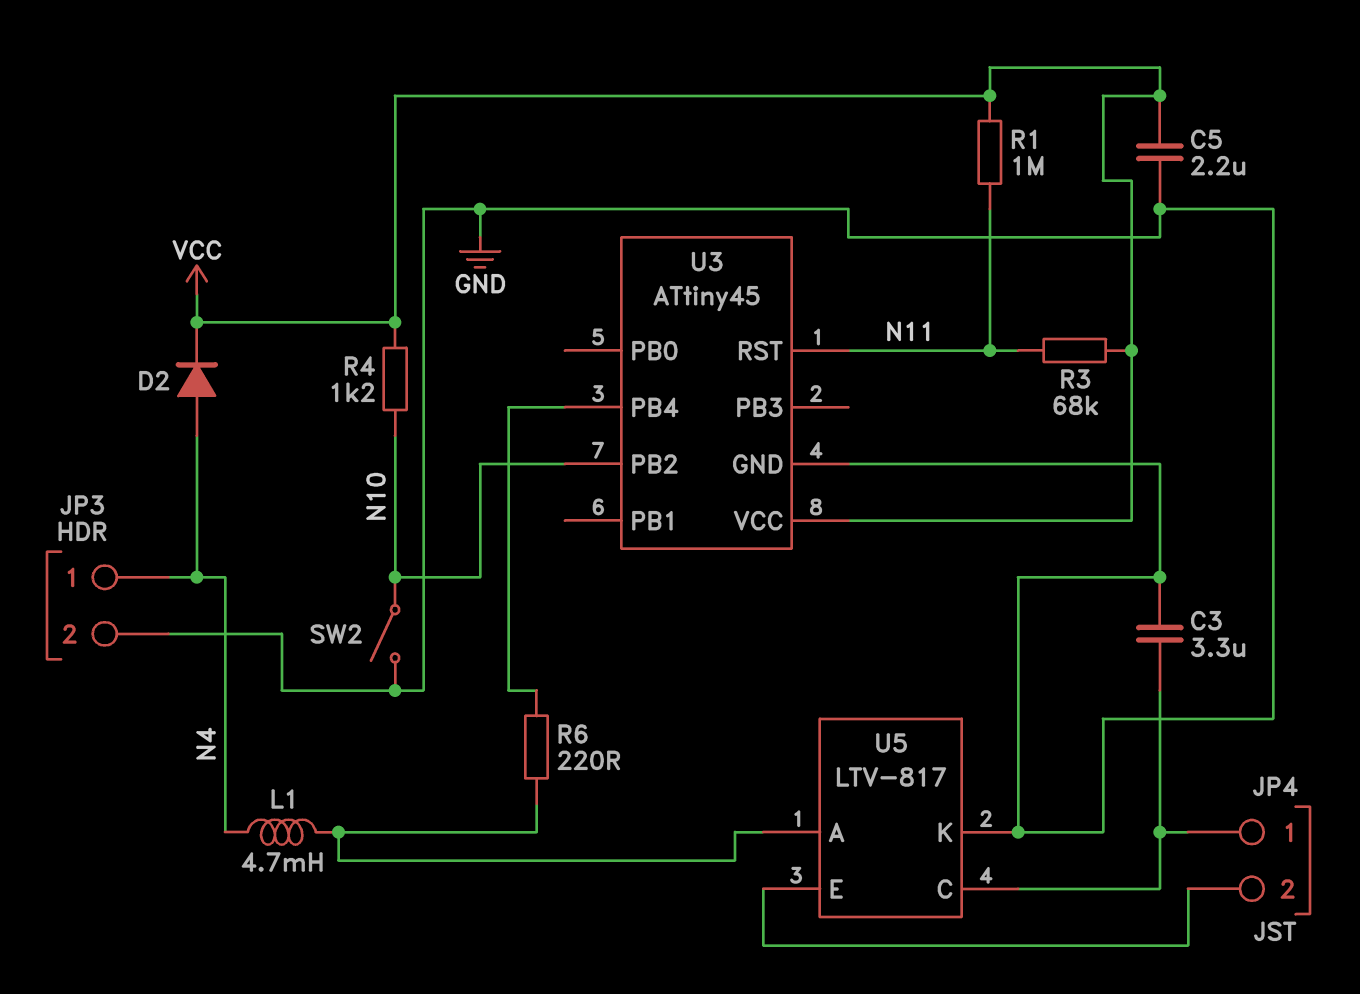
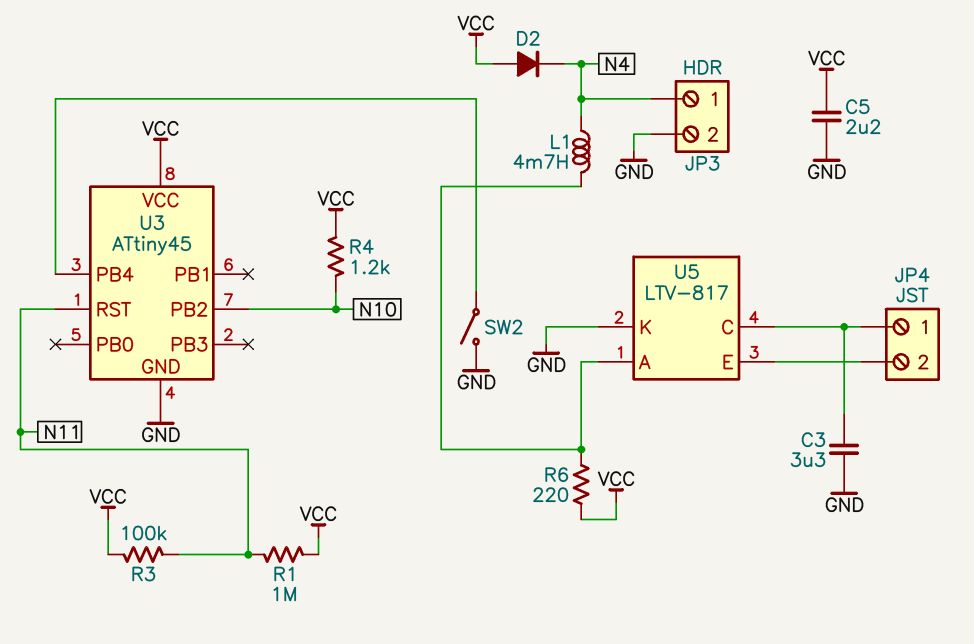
D2: diode (A N4, K VCC) -> diode (A VCC, K N4)
R3: 68k (N11, VCC) -> 100k (N11, VCC)
R6: 220 (U3/PB4, U5/A) -> 220 (U5/A, VCC)
SW2: switch (GND, N10) -> switch (GND, U3/PB4)

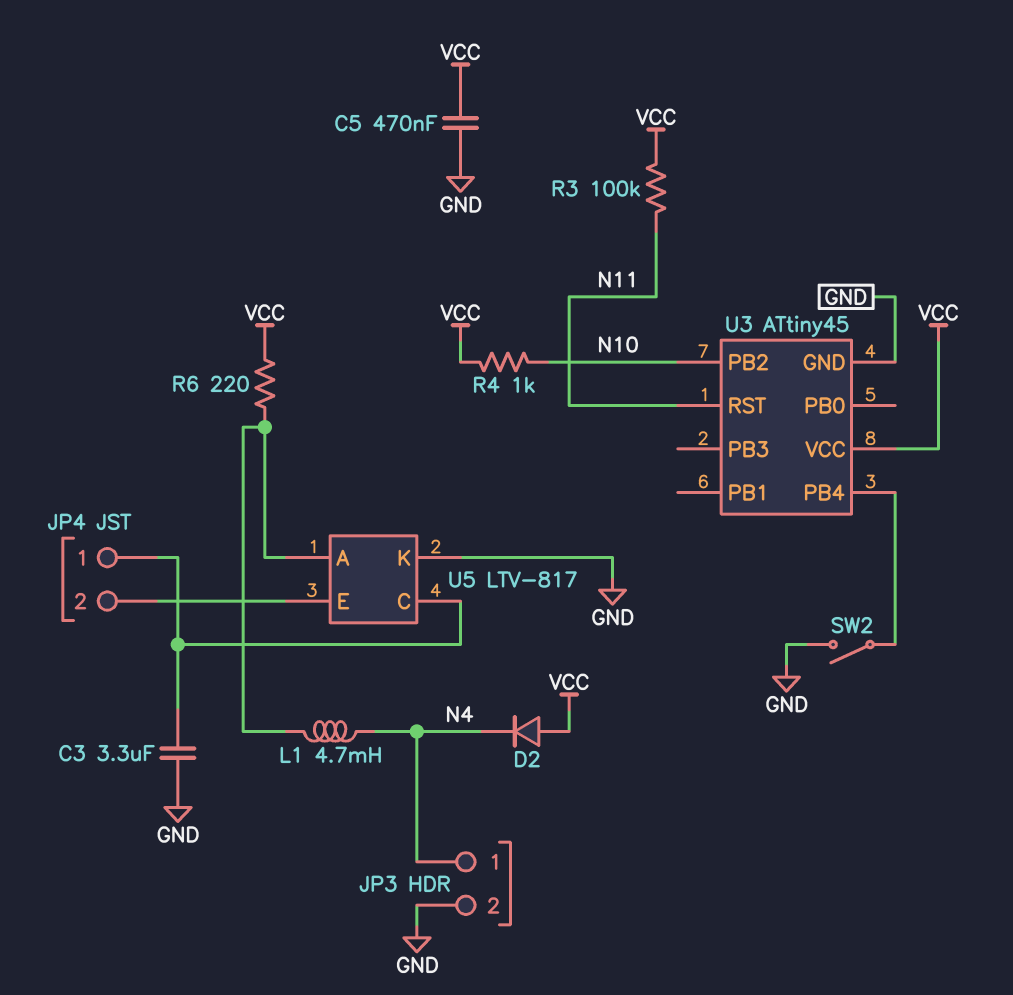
C5: 2.2uF (GND, VCC) -> 470nF (GND, VCC)
R1: 1M (N11, VCC) -> none
R4: 1.2k (N10, VCC) -> 1k (N10, VCC)

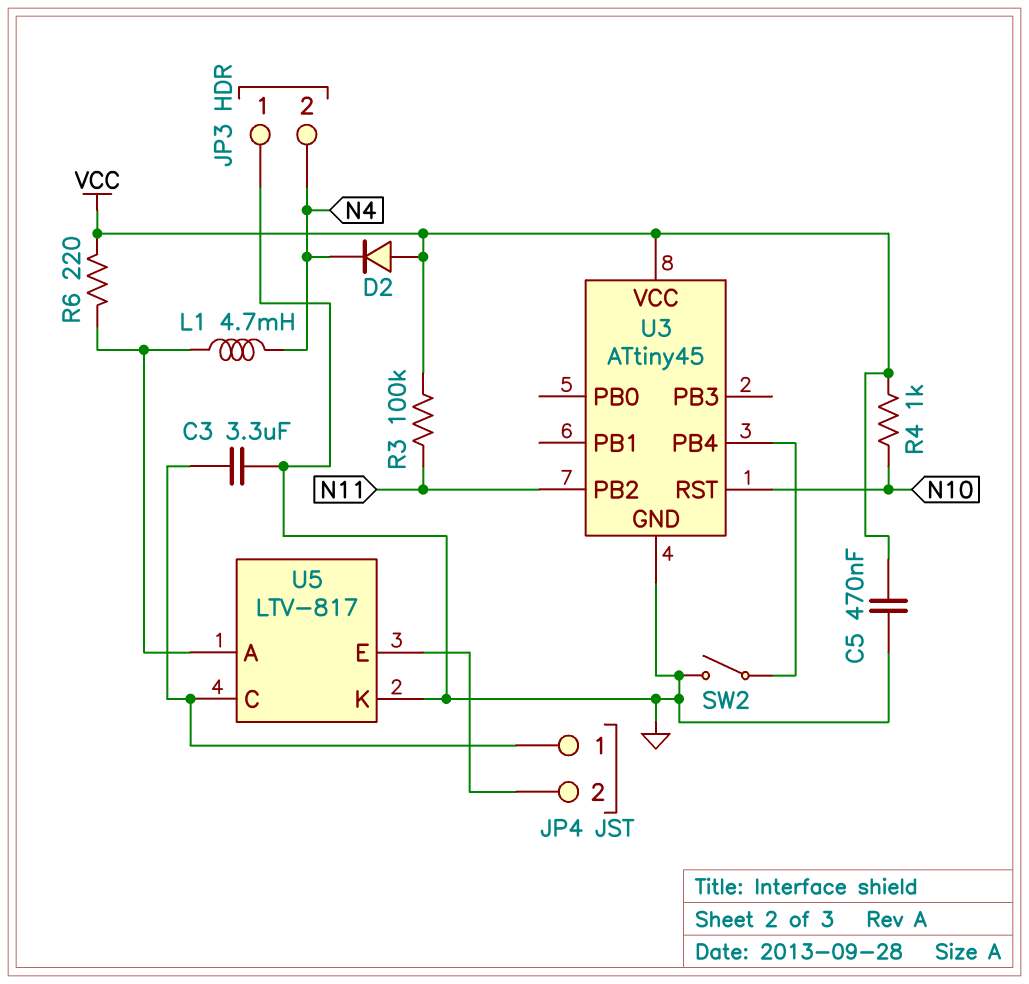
JP3 pin 1: N4 -> GND
JP3 pin 2: GND -> N4
U3 pin PB2: N10 -> N11
U3 pin RST: N11 -> N10

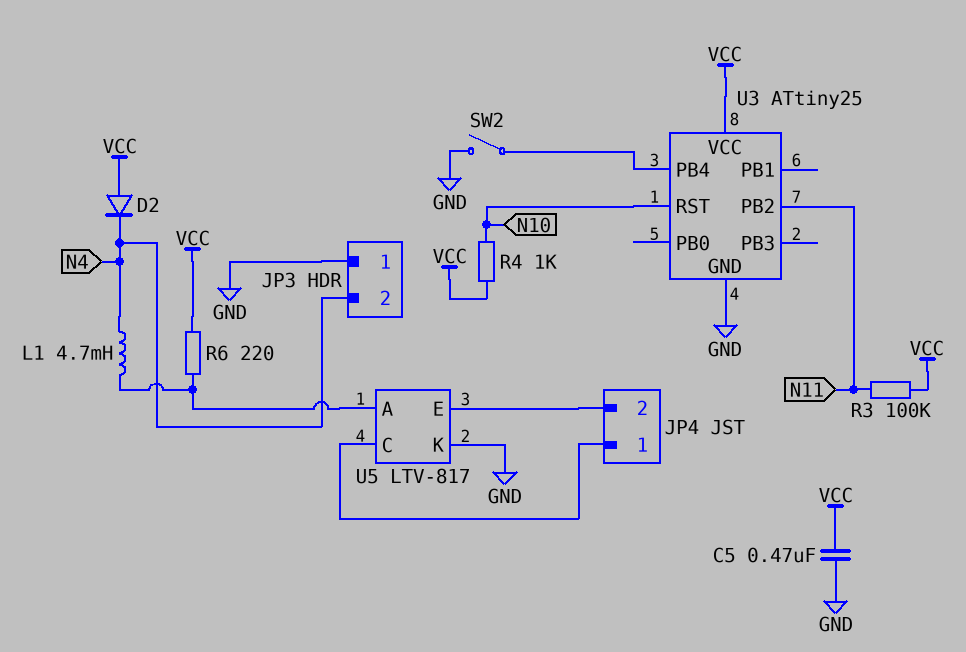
C3: 3.3uF (GND, JP4/1) -> none
U3: ATtiny45 -> ATtiny25

